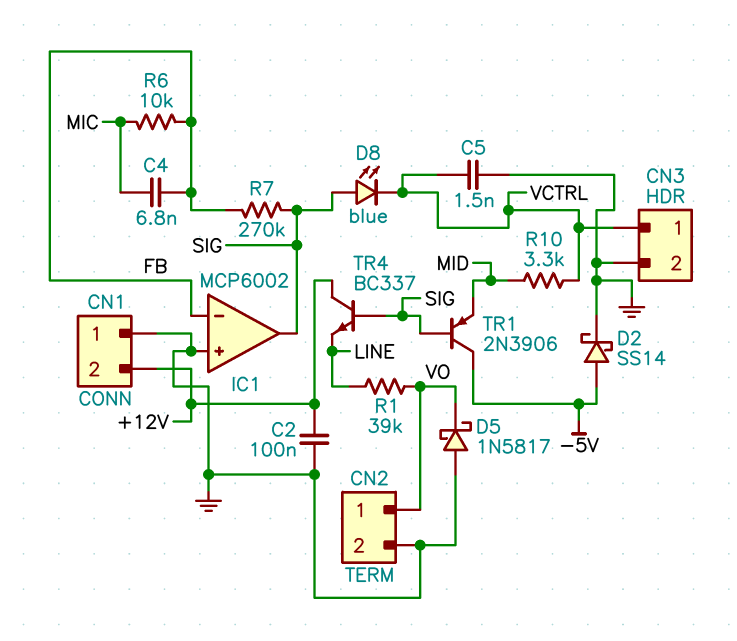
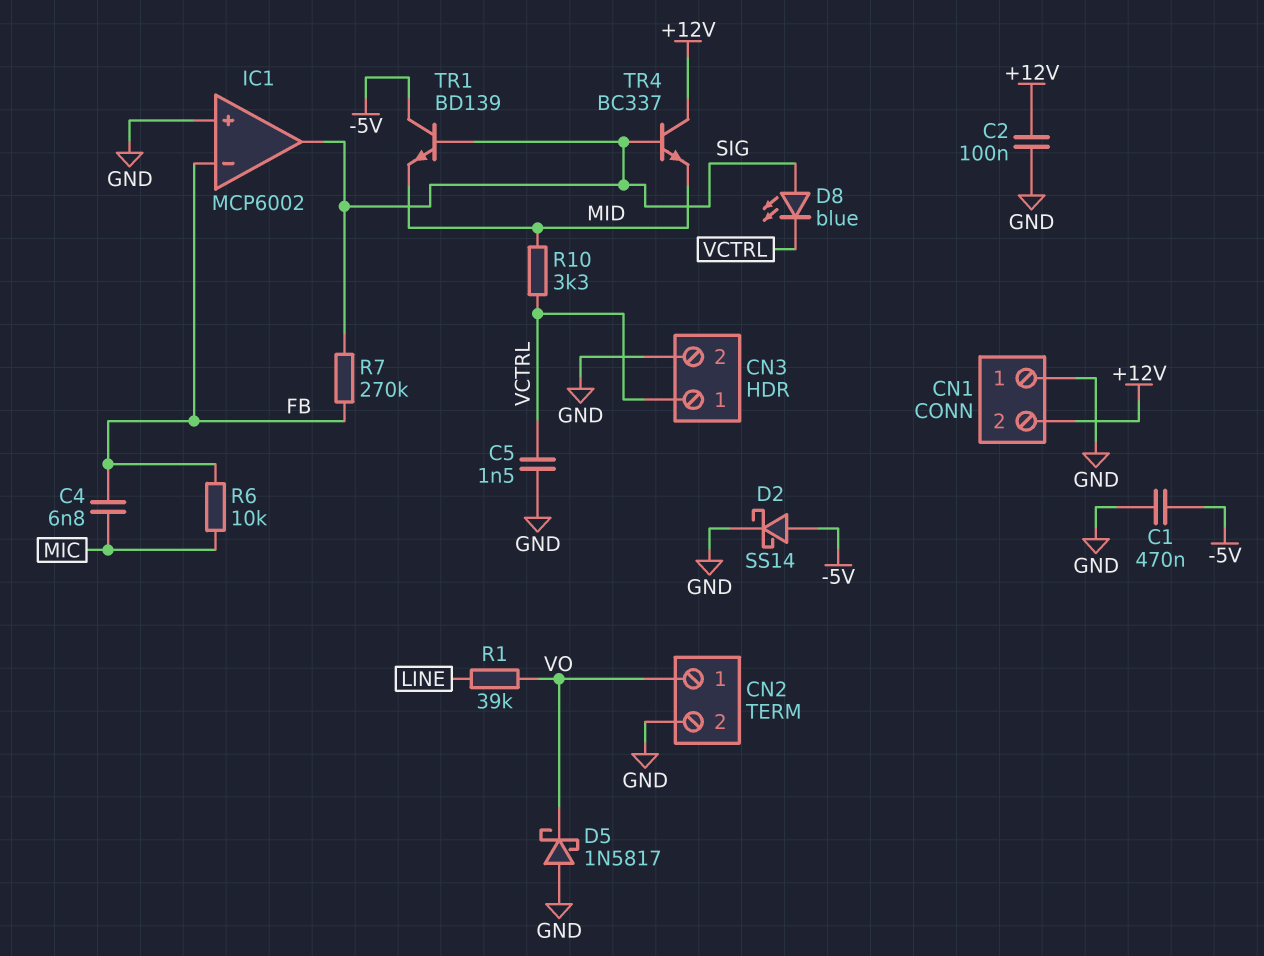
C1: none -> 470nF (-5V, GND)
TR1: PNP 2N3906 (B SIG, C -5V, E MID) -> NPN BD139 (B SIG, C -5V, E MID)
TR4: NPN BC337 (B SIG, C +12V, E LINE) -> NPN BC337 (B SIG, C +12V, E MID)

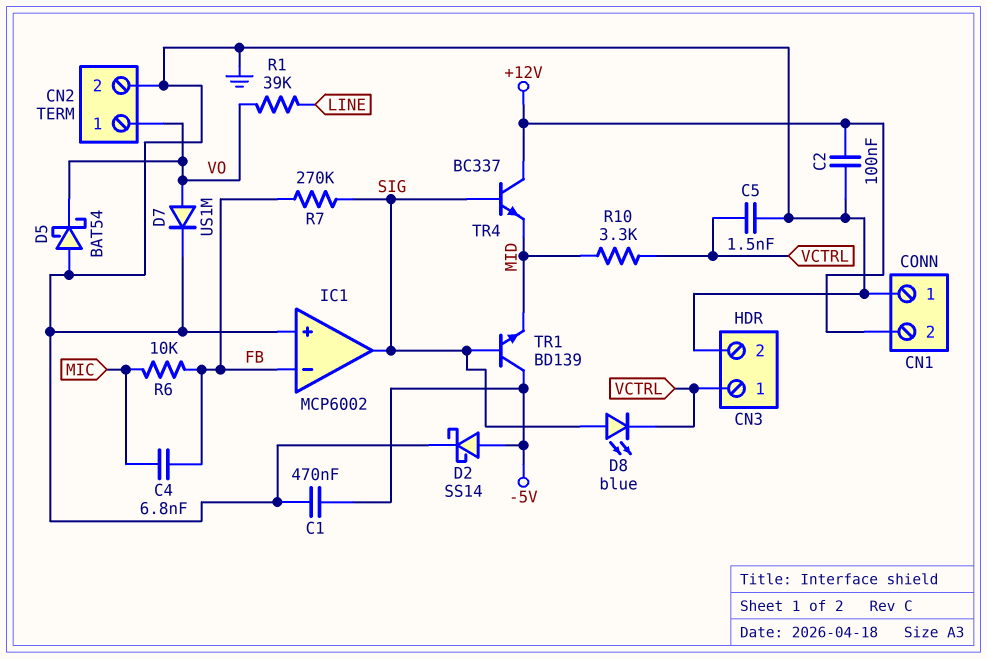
D5: schottky 1N5817 (A GND, K VO) -> schottky BAT54 (A GND, K VO)
D7: none -> diode US1M (A VO, K GND)

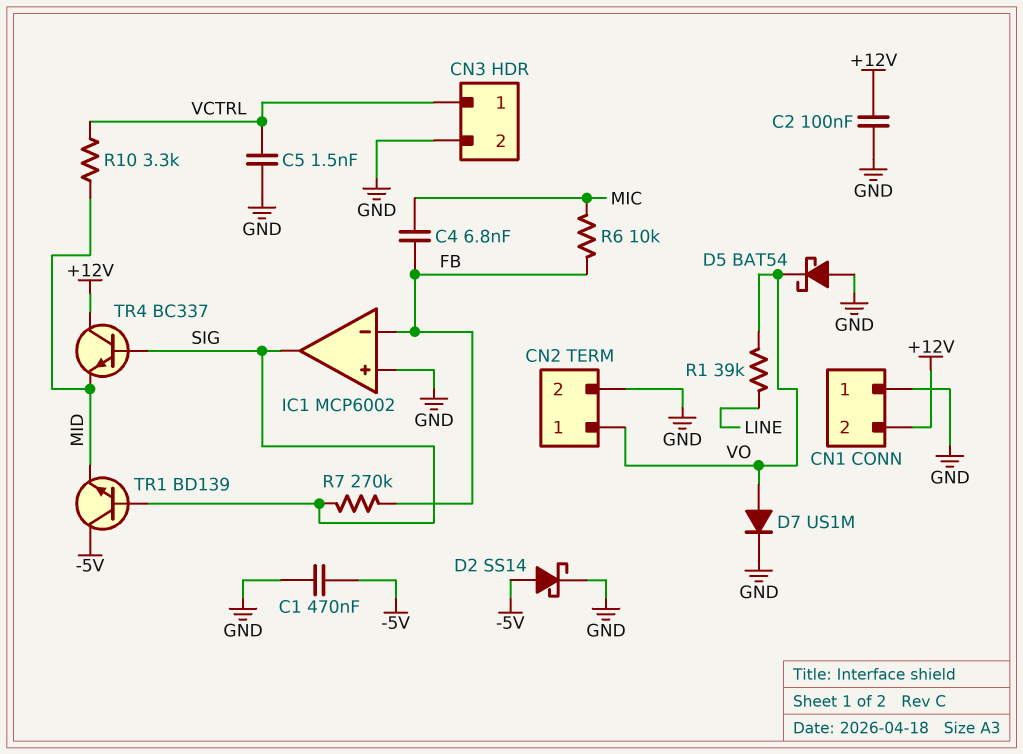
D8: LED blue (A SIG, K VCTRL) -> none

